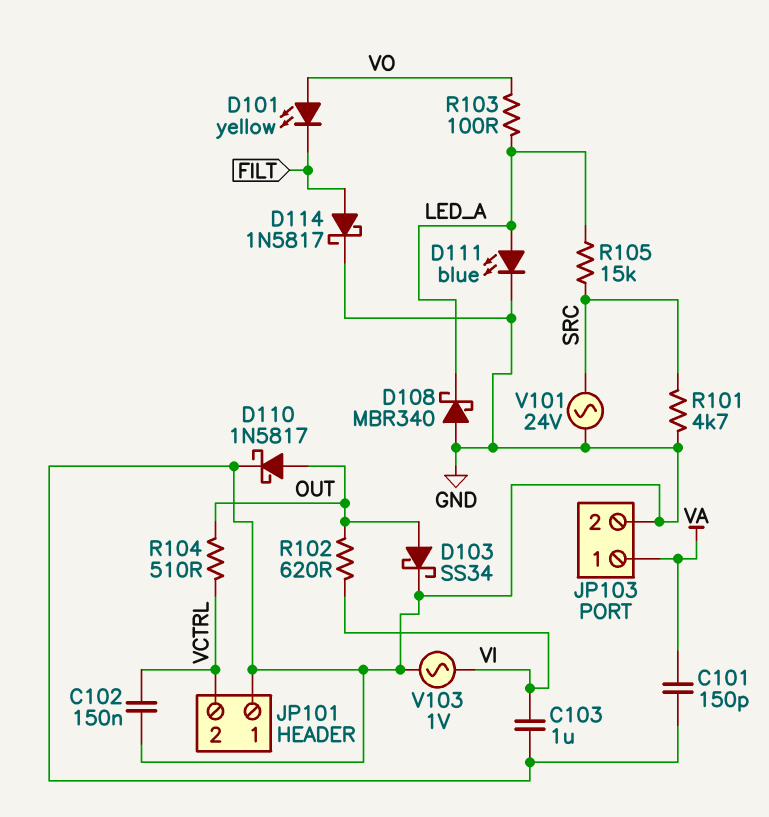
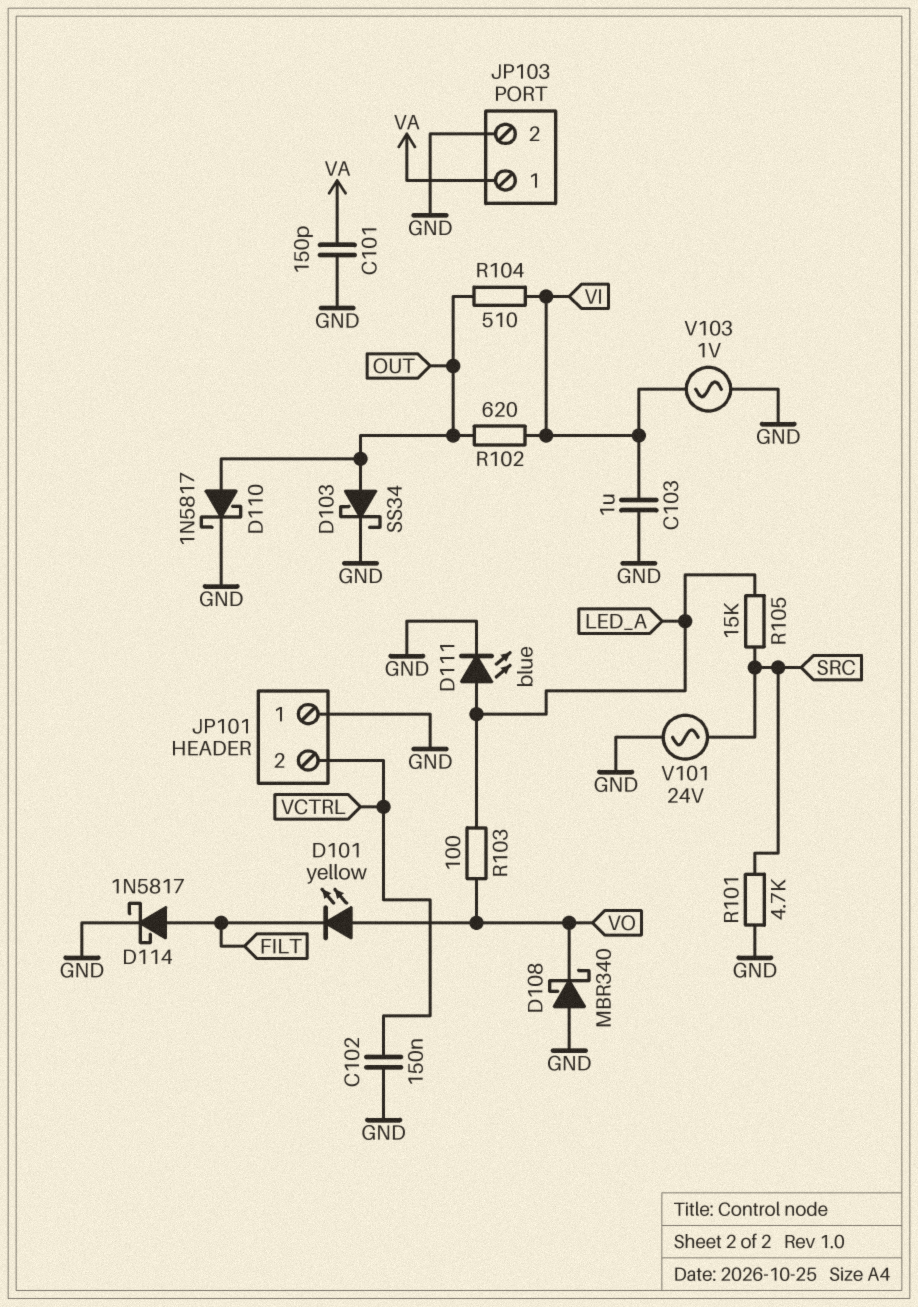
D108: schottky MBR340 (A GND, K LED_A) -> schottky MBR340 (A GND, K VO)
R104: 510 (OUT, VCTRL) -> 510 (OUT, VI)

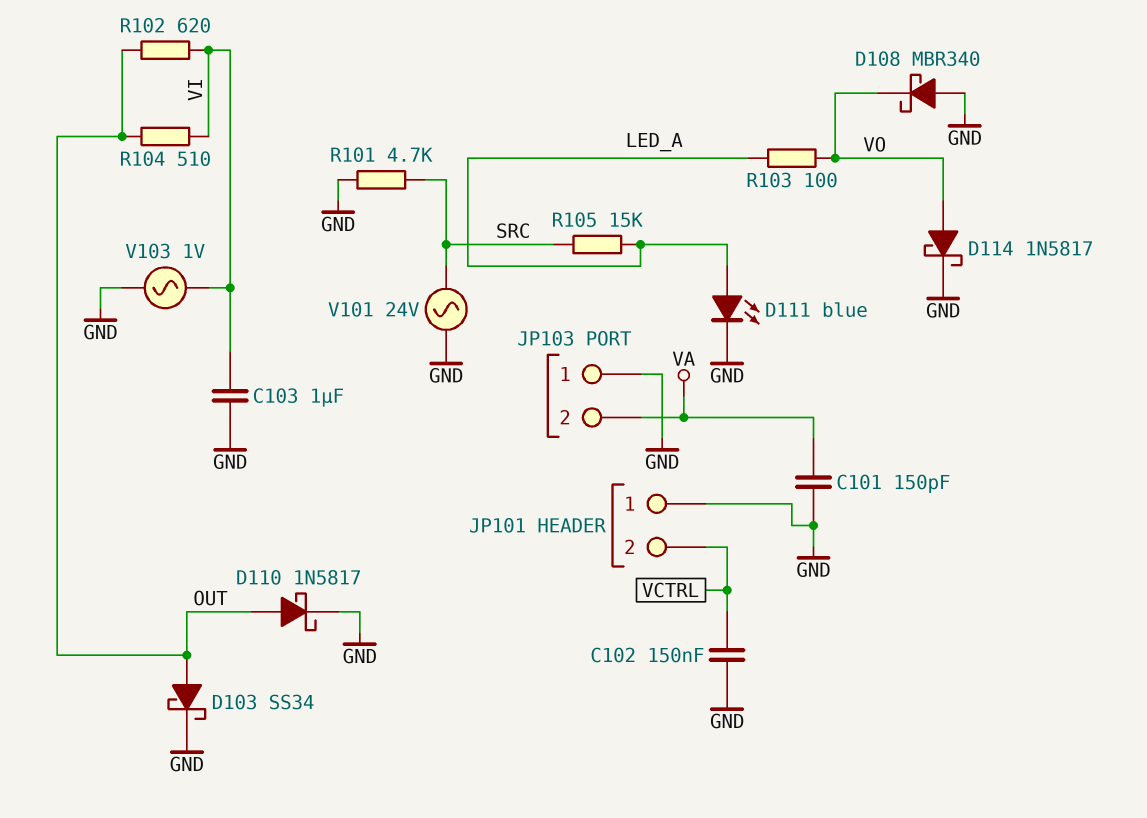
D101: LED yellow (A VO, K FILT) -> none
D114: schottky 1N5817 (A FILT, K GND) -> schottky 1N5817 (A VO, K GND)
JP103 pin 1: VA -> GND
JP103 pin 2: GND -> VA

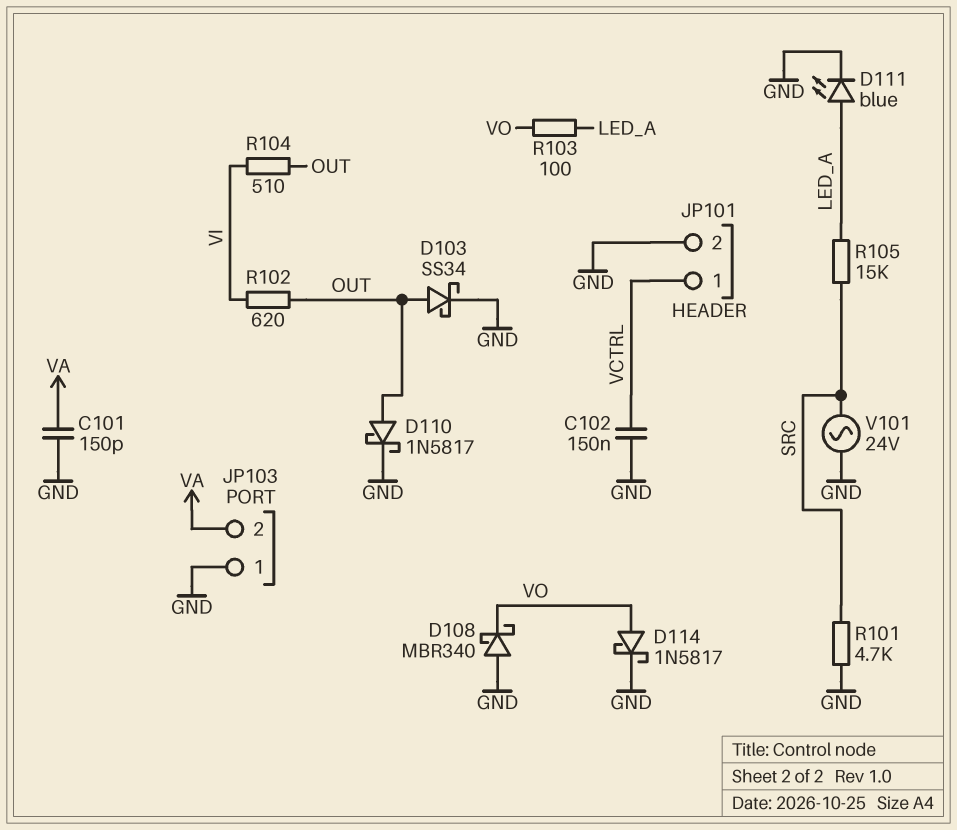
C103: 1uF (GND, VI) -> none
JP101 pin 1: GND -> VCTRL
JP101 pin 2: VCTRL -> GND
V103: AC 1V (GND, VI) -> none

